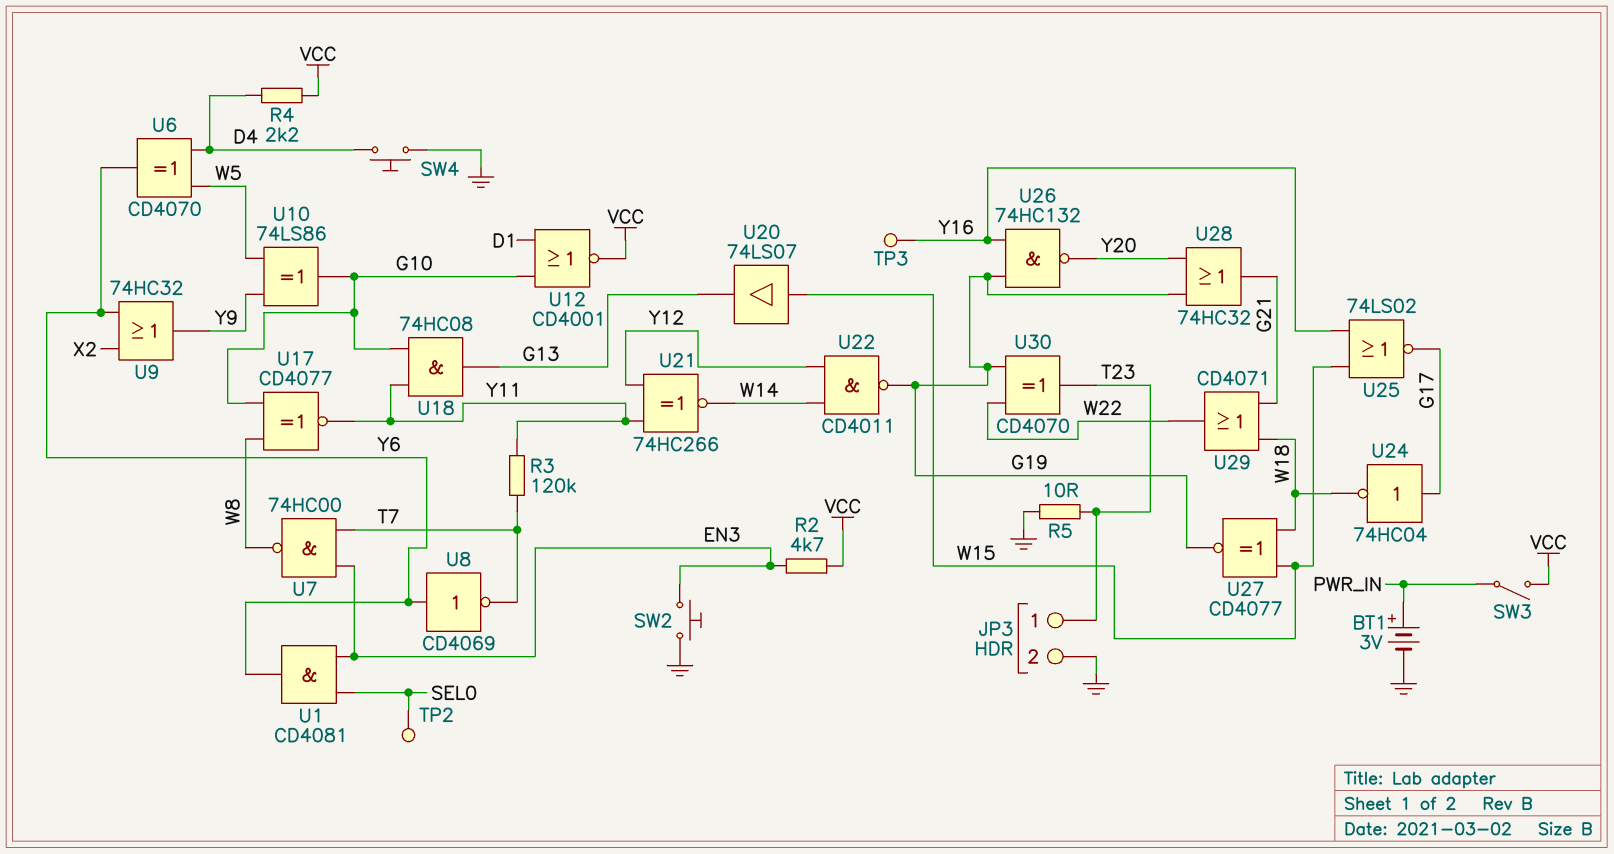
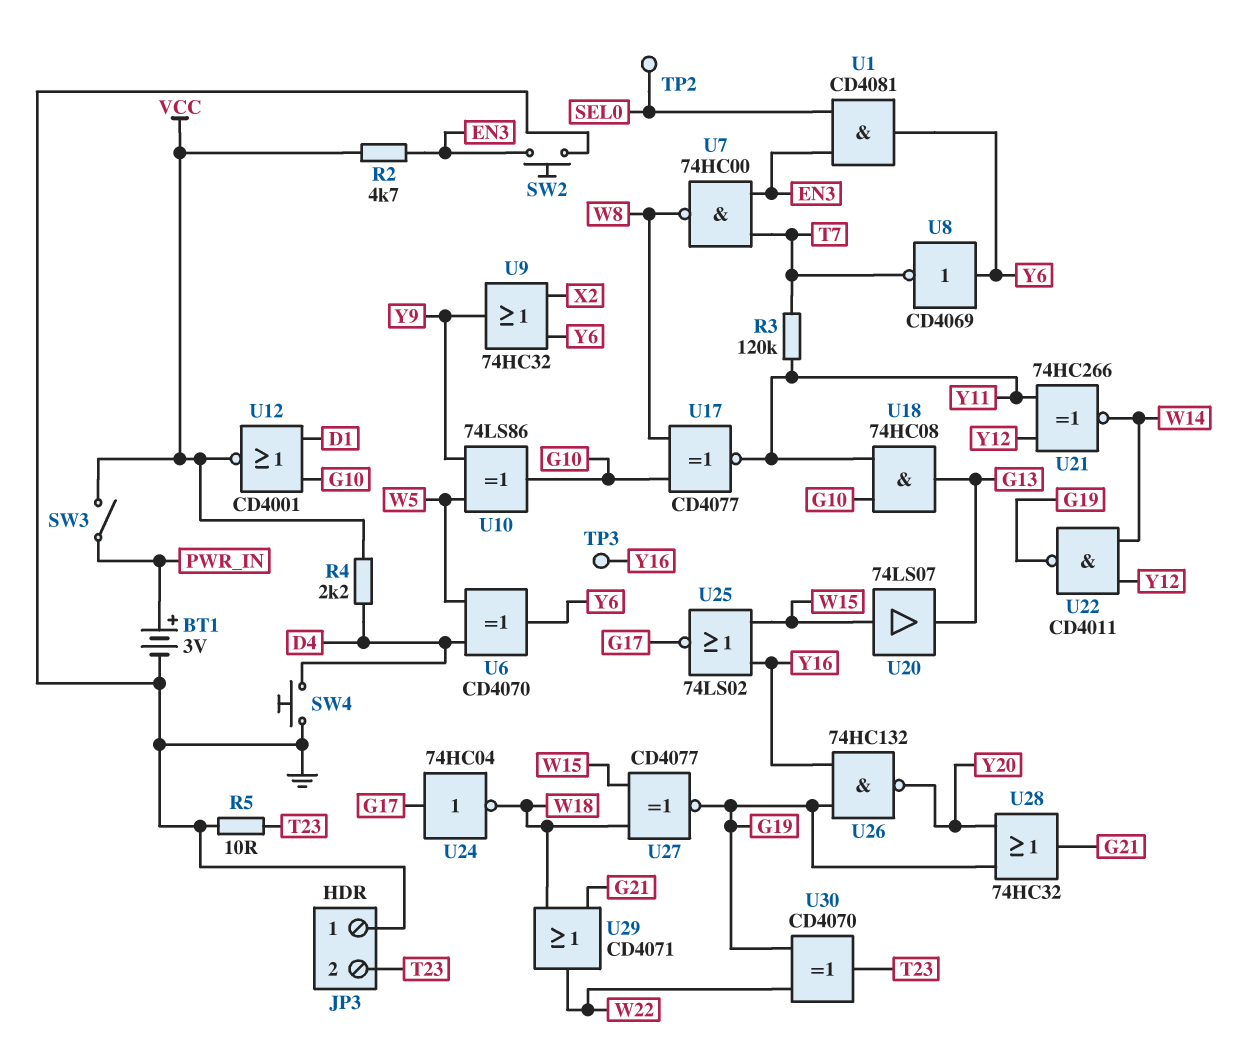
JP3 pin 1: T23 -> GND
JP3 pin 2: GND -> T23

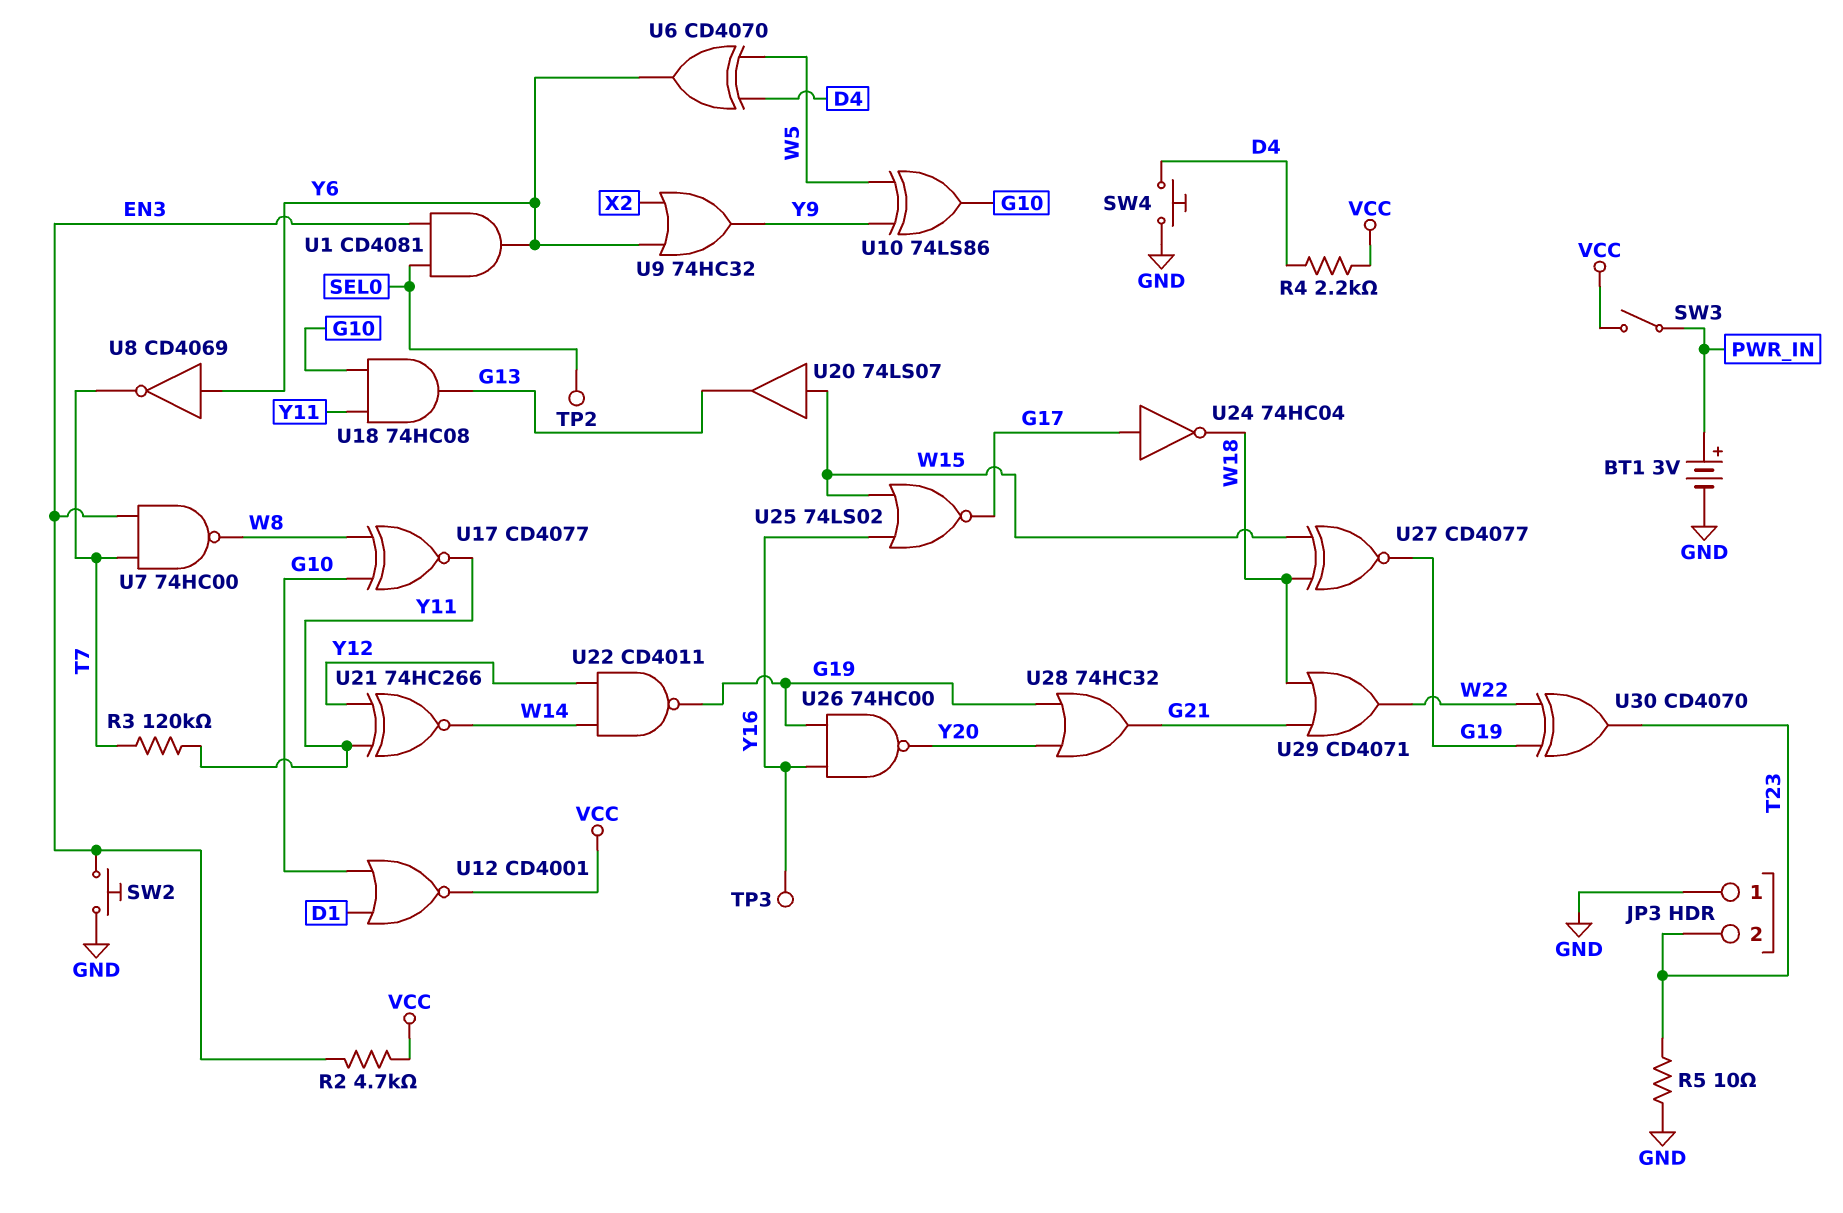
U26: NAND 74HC132 (in G19, in Y16, out Y20) -> NAND 74HC00 (in G19, in Y16, out Y20)

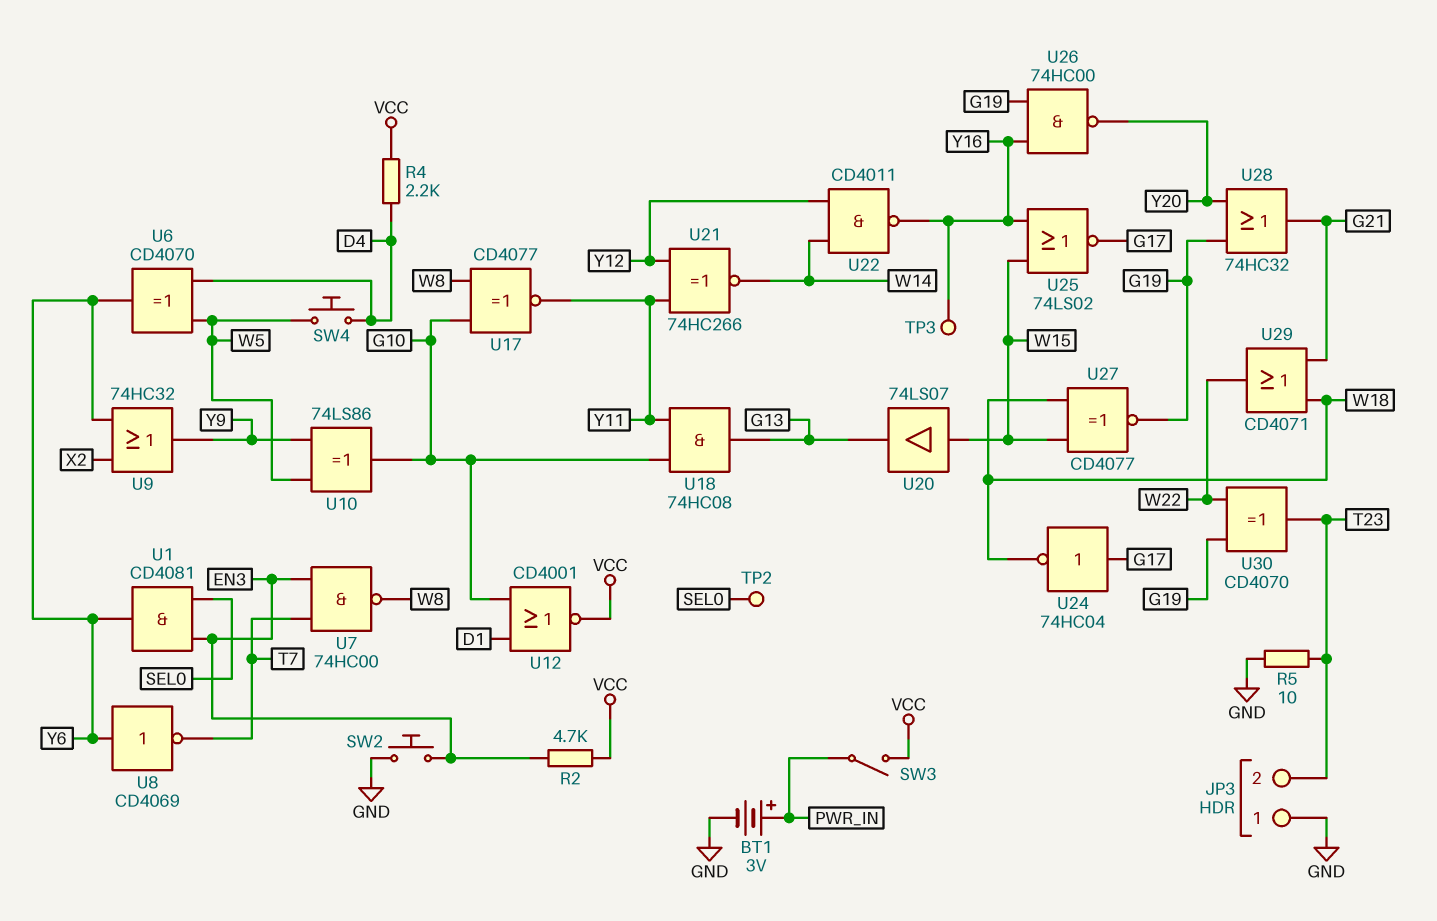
R3: 120k (T7, Y11) -> none
SW4: button (D4, GND) -> button (D4, W5)
U22: NAND CD4011 (in W14, in Y12, out G19) -> NAND CD4011 (in W14, in Y12, out Y16)

